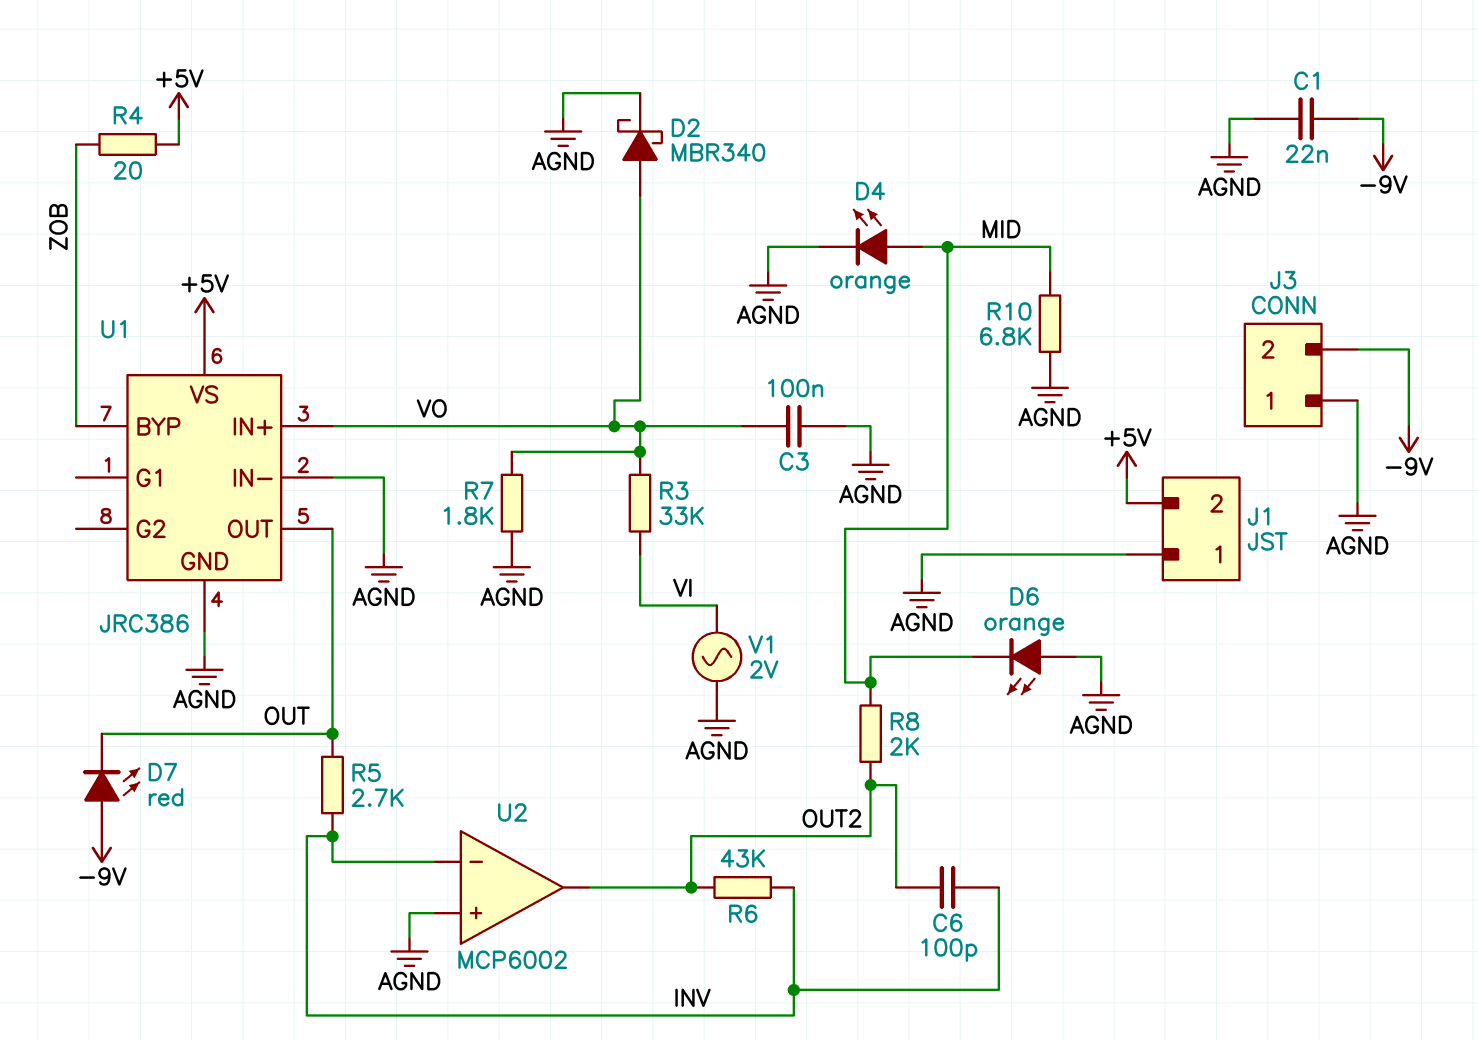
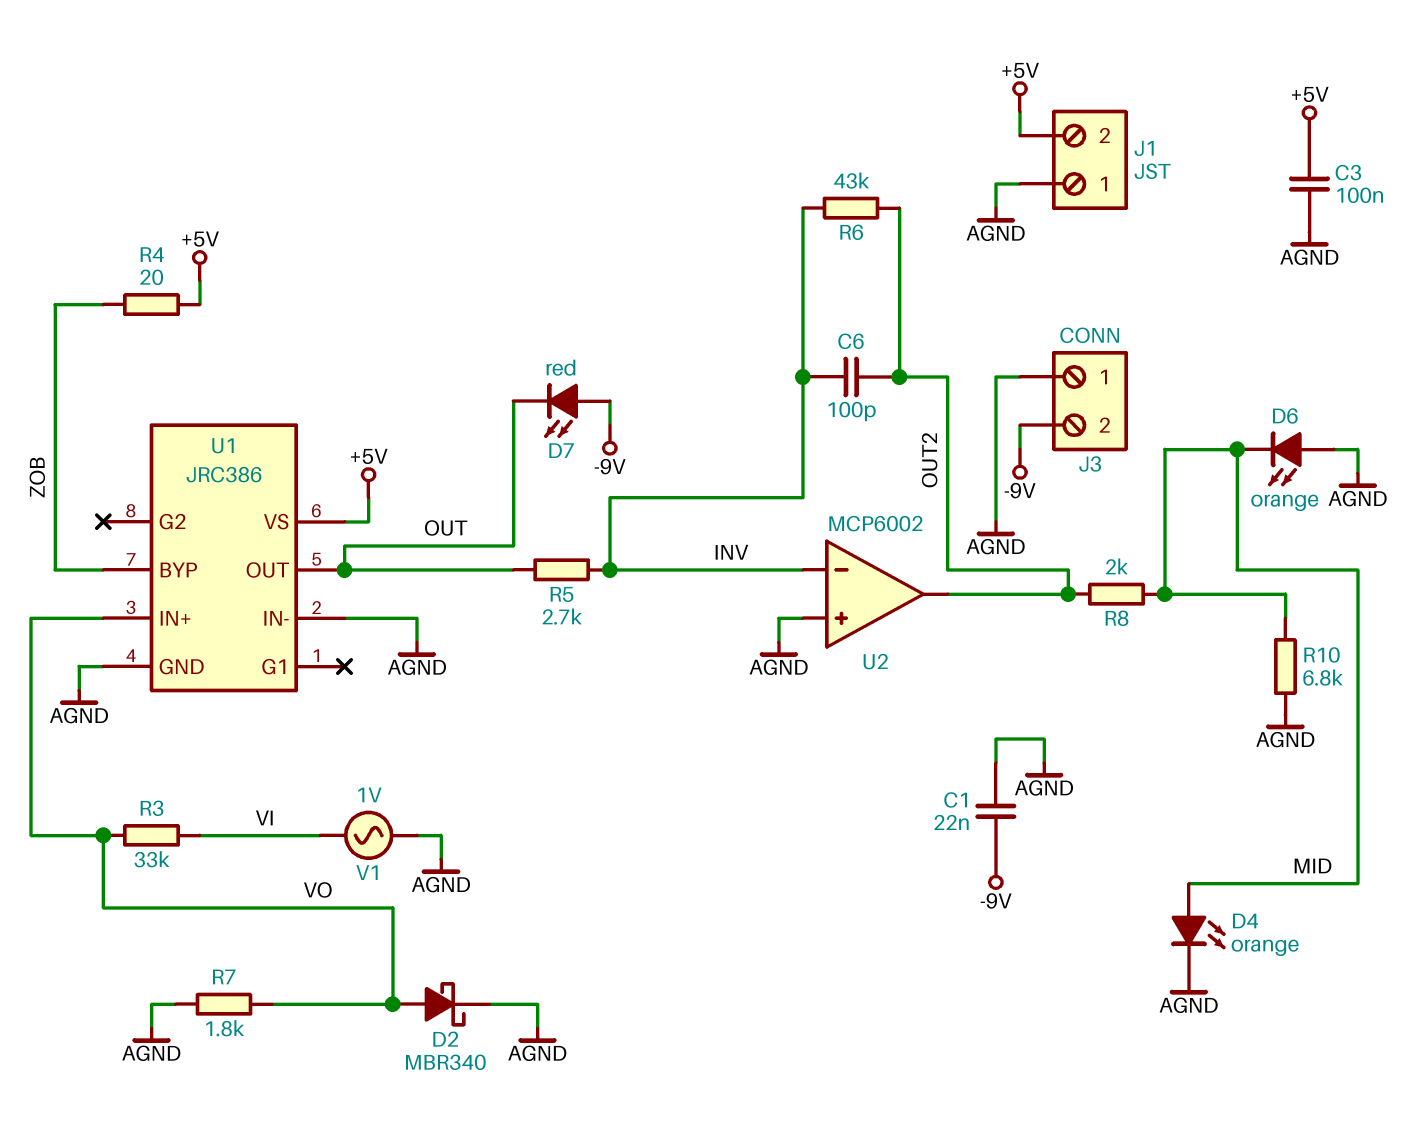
C3: 100nF (AGND, VO) -> 100nF (+5V, AGND)
V1: AC 2V (AGND, VI) -> AC 1V (AGND, VI)

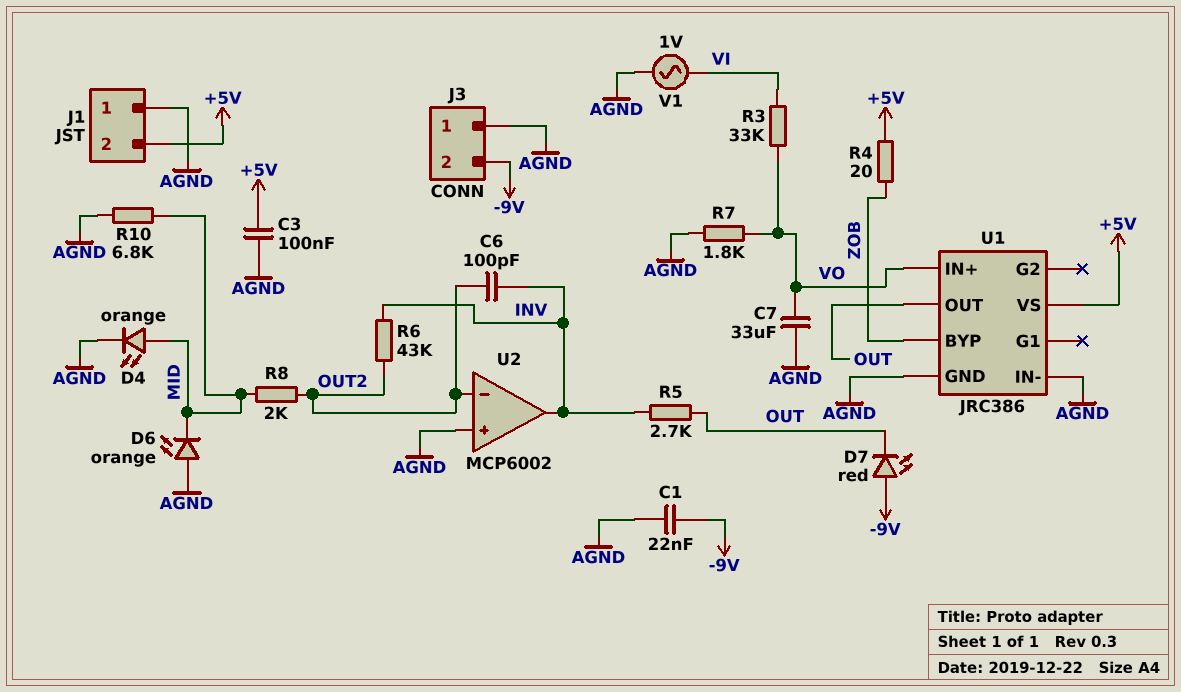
C7: none -> 33uF (AGND, VO)
D2: schottky MBR340 (A VO, K AGND) -> none
U2 pin in-: INV -> OUT2
U2 pin out: OUT2 -> INV

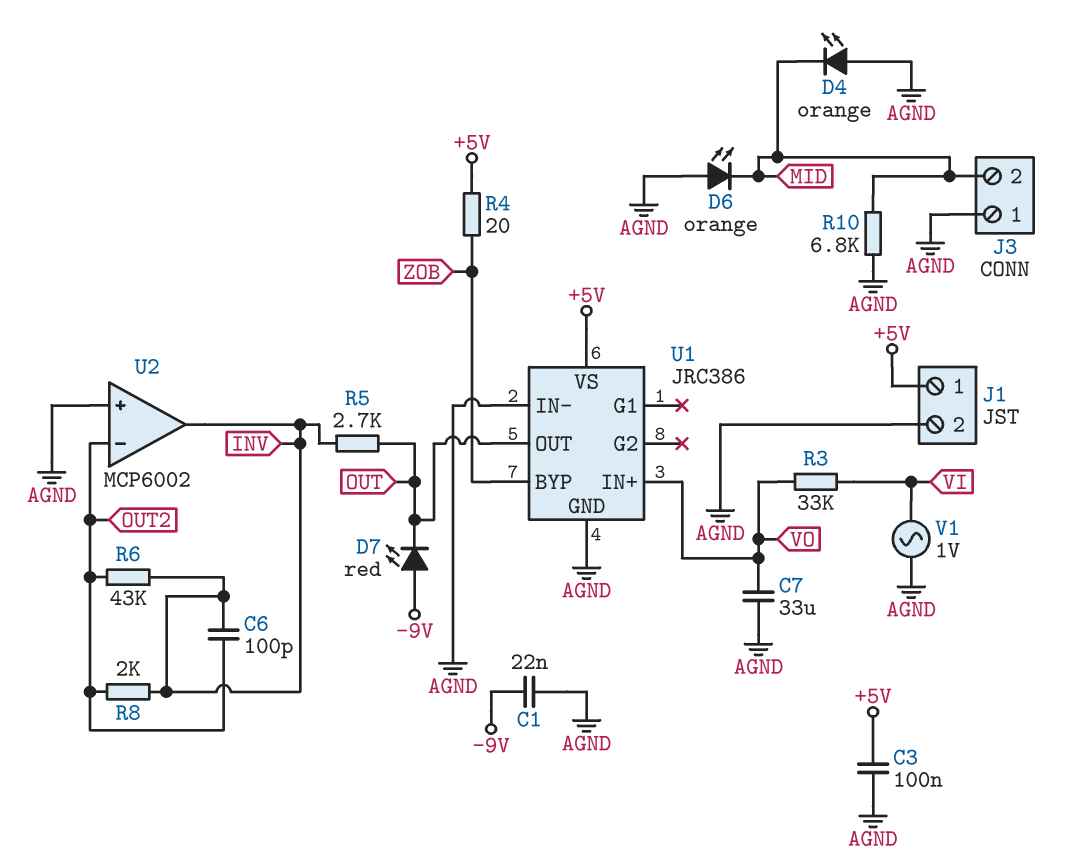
D4: LED orange (A MID, K AGND) -> LED orange (A AGND, K MID)
J1 pin 1: AGND -> +5V
J1 pin 2: +5V -> AGND
J3 pin 2: -9V -> MID
R7: 1.8k (AGND, VO) -> none
R8: 2k (MID, OUT2) -> 2k (INV, OUT2)

